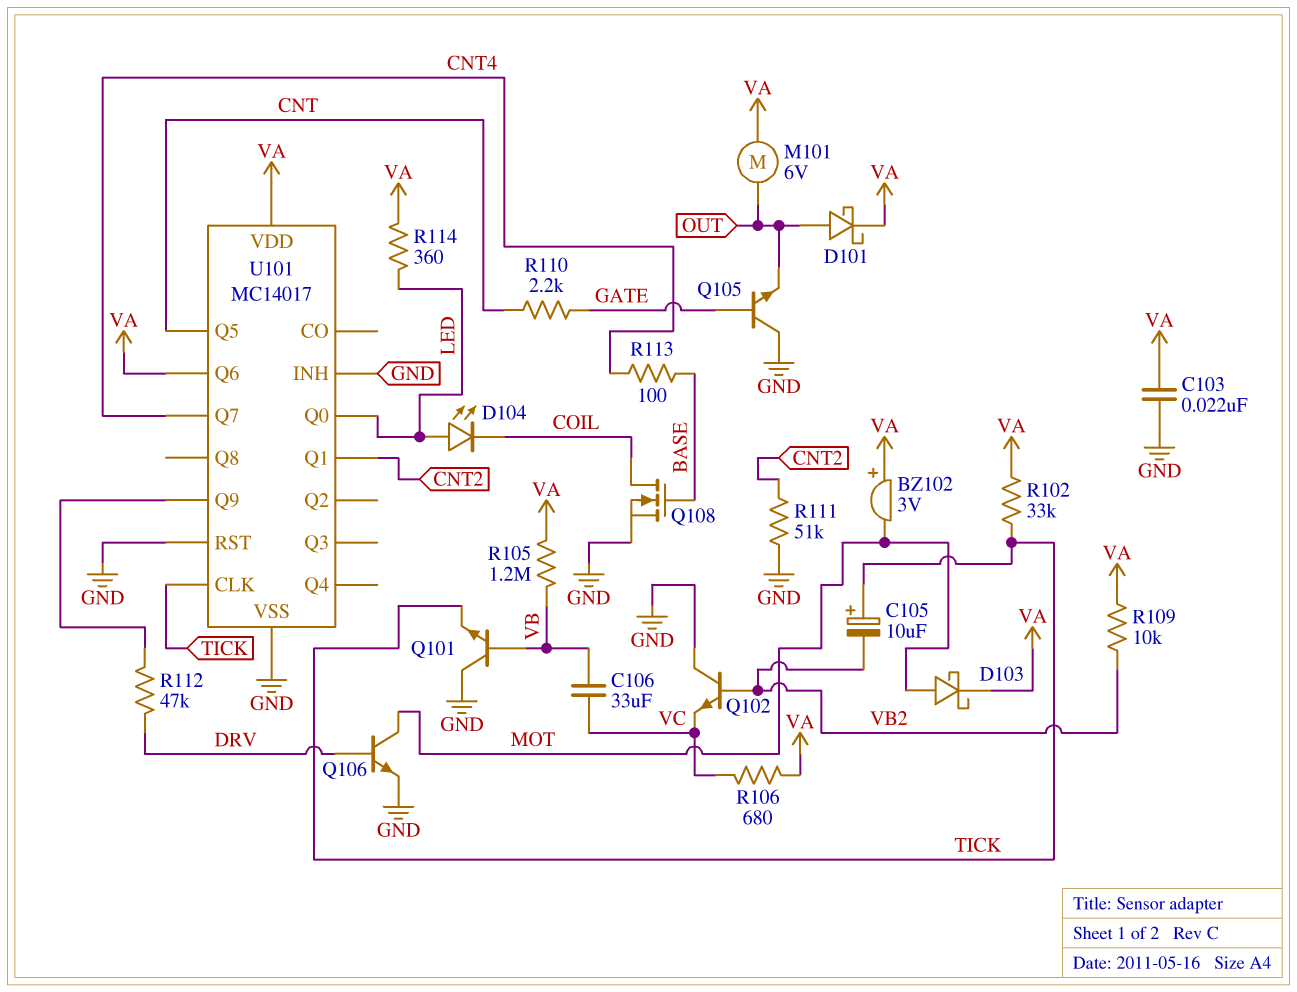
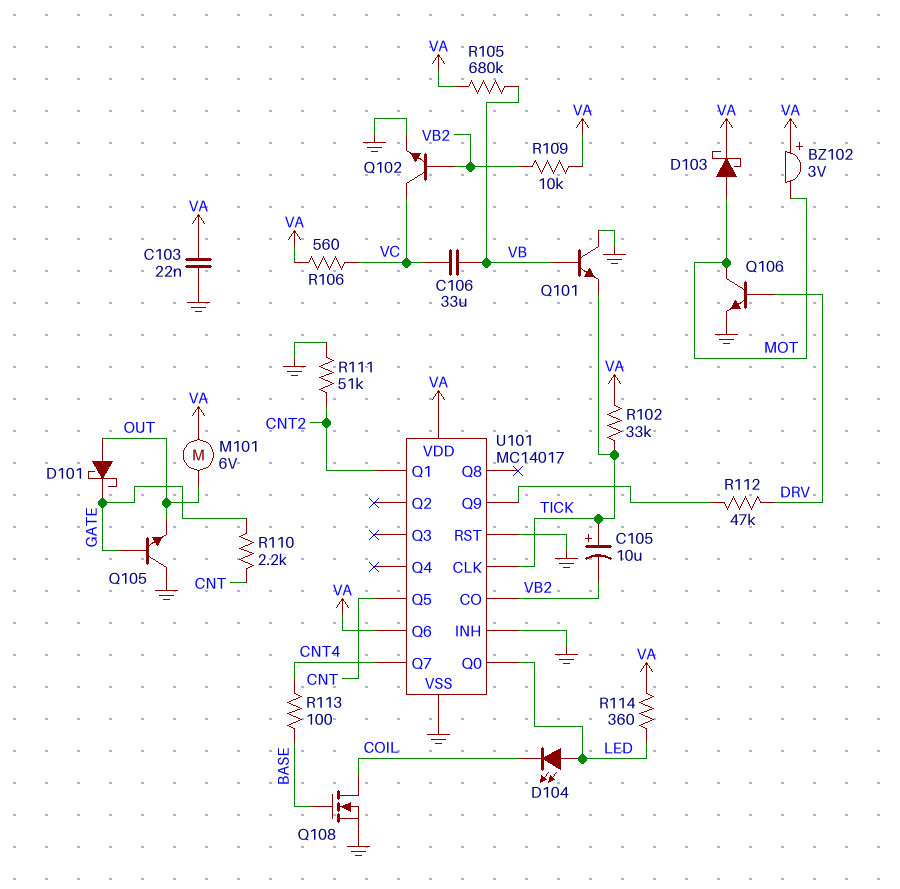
D101: schottky (A OUT, K VA) -> schottky (A OUT, K GATE)
Q102: NPN (B VB2, C GND, E VC) -> NPN (B VB2, C VC, E GND)
R105: 1.2M (VA, VB) -> 680k (VA, VB)
R106: 680 (VA, VC) -> 560 (VA, VC)
U101 pin CO: none -> VB2

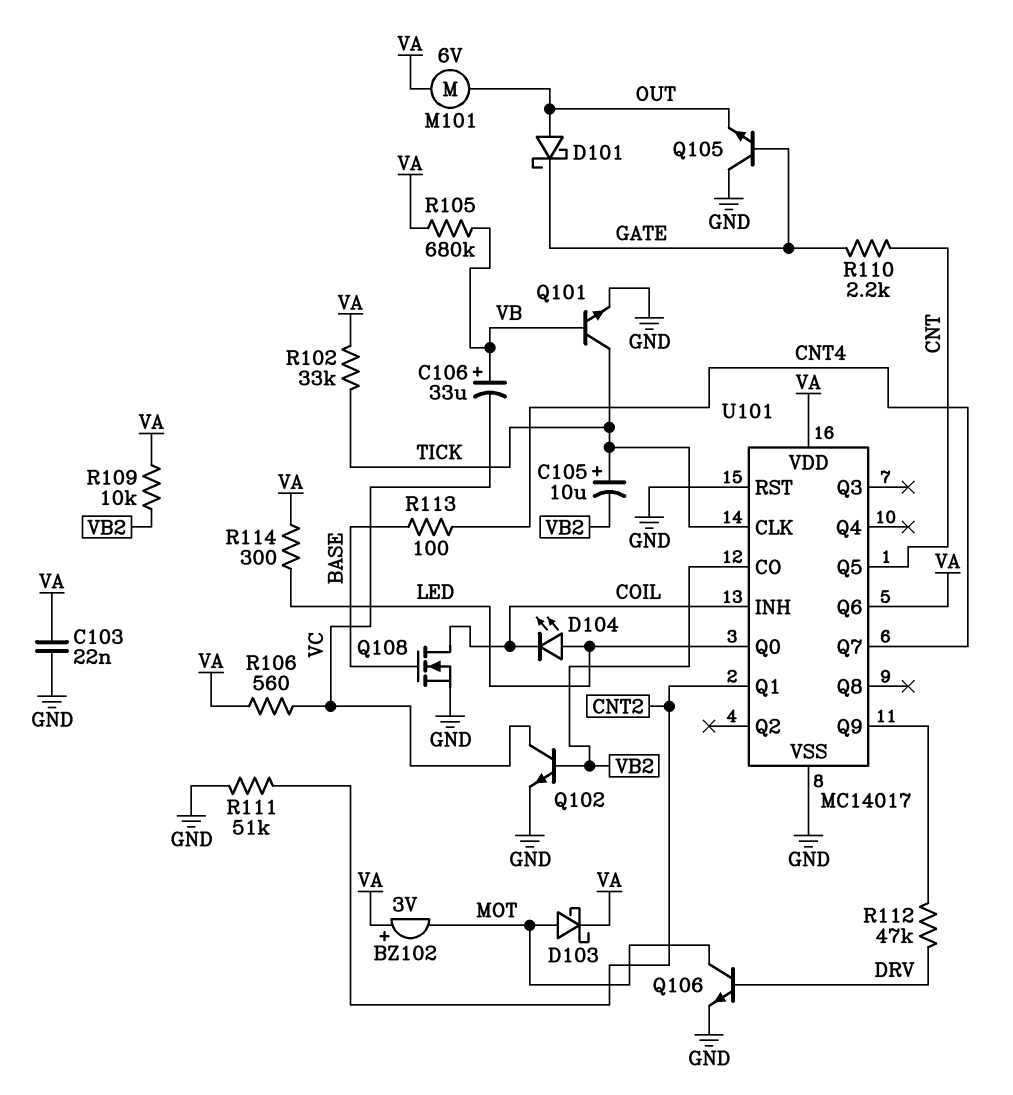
C106: 33uF (VB, VC) -> 33uF (plus VB, minus VC)
Q101: NPN (B VB, C GND, E TICK) -> NPN (B VB, C TICK, E GND)
R114: 360 (LED, VA) -> 300 (LED, VA)
U101 pin INH: GND -> COIL

